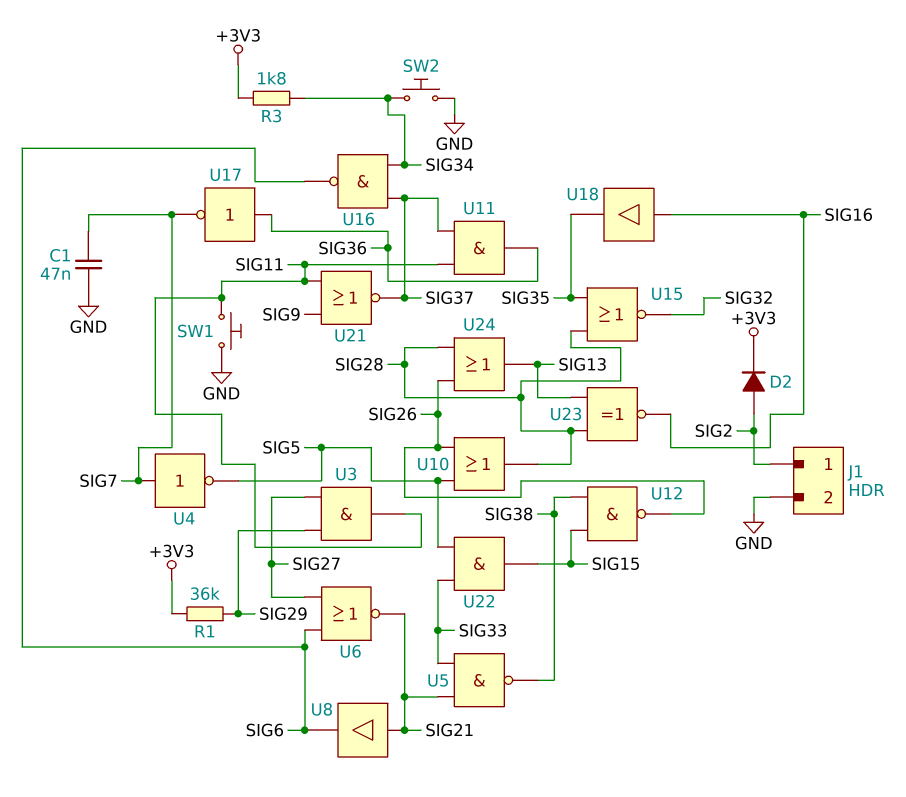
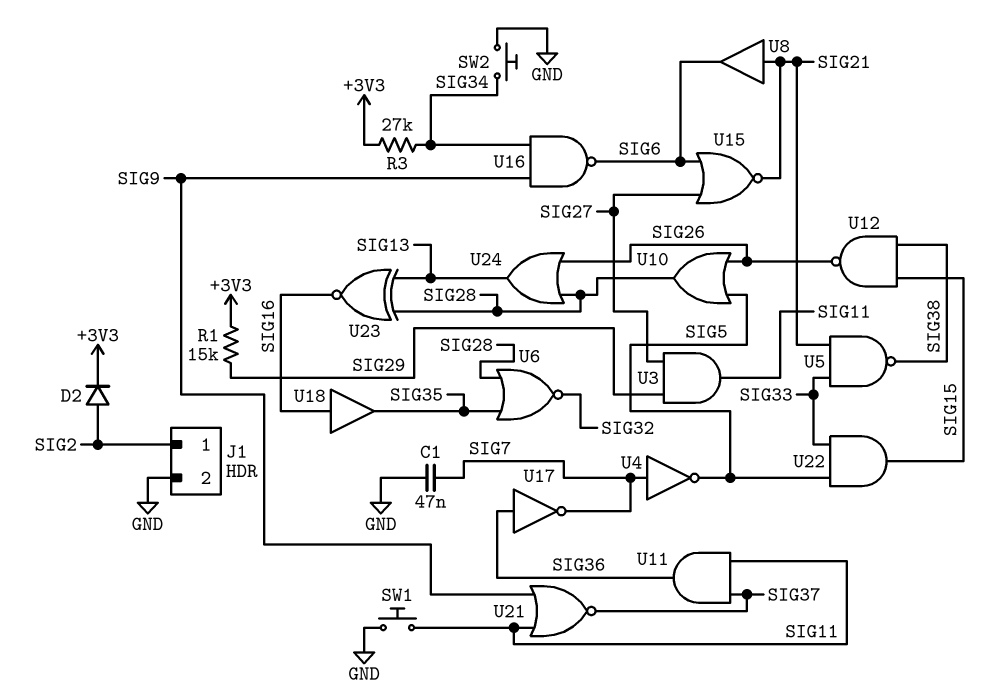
R1: 36k (+3V3, SIG29) -> 15k (+3V3, SIG29)
R3: 1.8k (+3V3, SIG34) -> 27k (+3V3, SIG34)
U6: NOR (in SIG6, in SIG27, out SIG21) -> NOR (in SIG28, in SIG35, out SIG32)
U15: NOR (in SIG28, in SIG35, out SIG32) -> NOR (in SIG6, in SIG27, out SIG21)
U16: NAND (in SIG34, in SIG37, out SIG6) -> NAND (in SIG9, in SIG34, out SIG6)

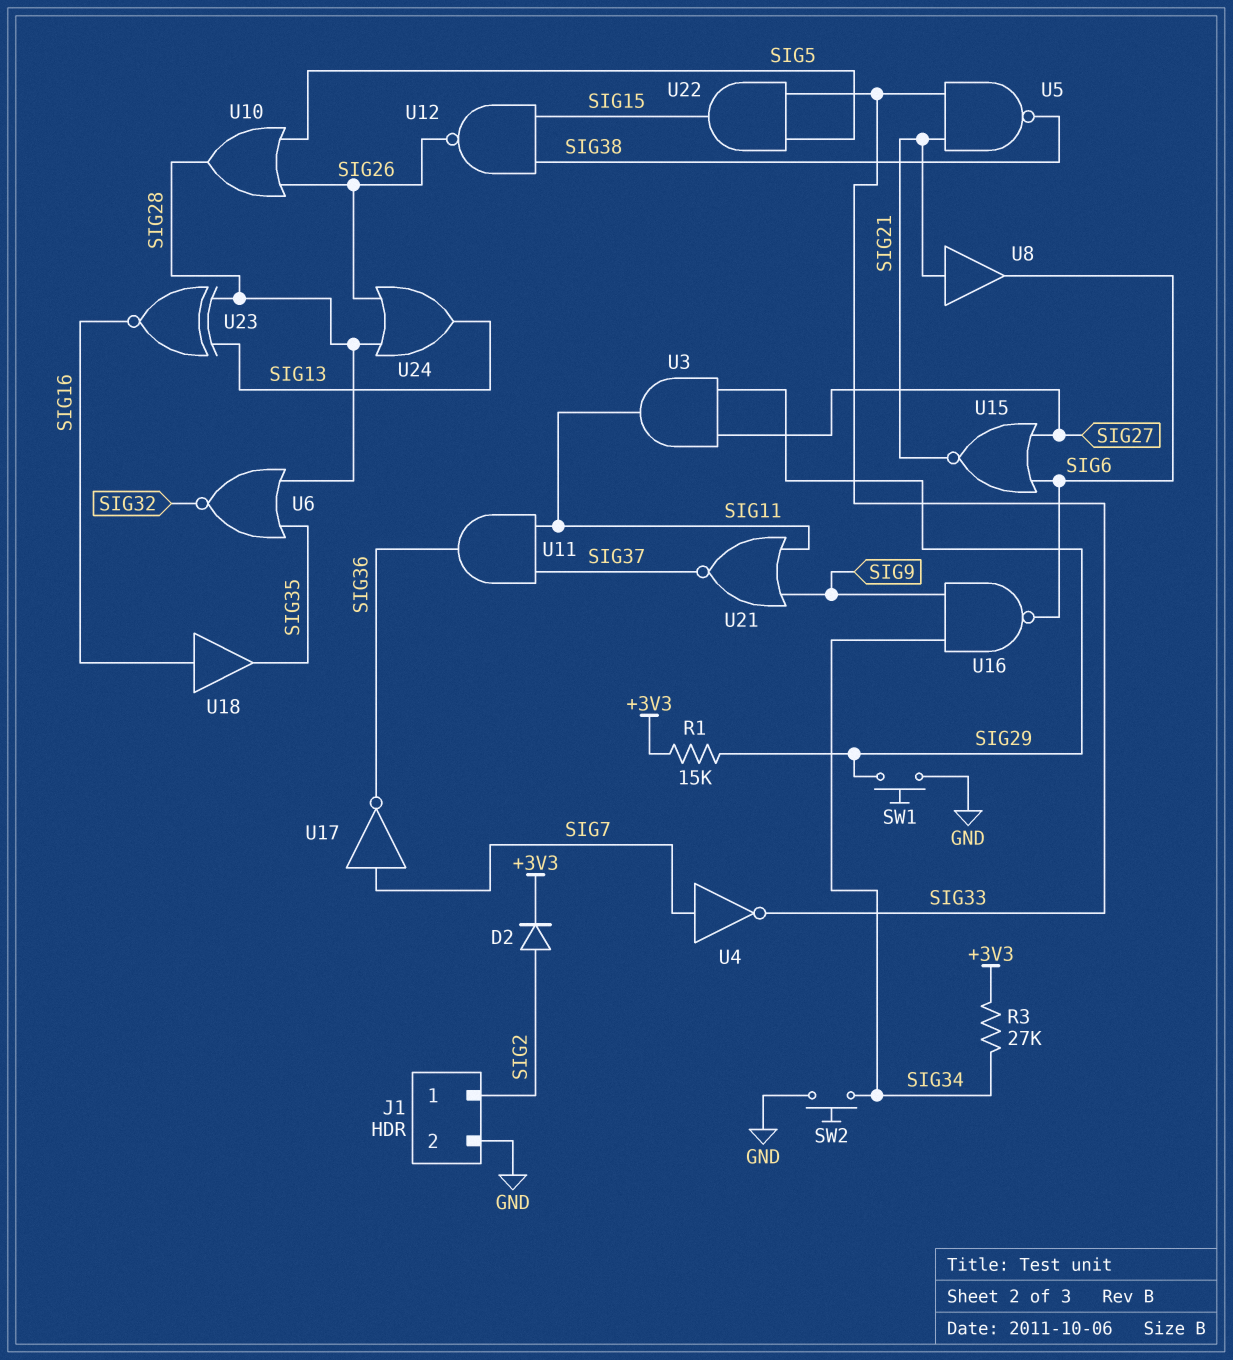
C1: 47nF (GND, SIG7) -> none
SW1: button (GND, SIG11) -> button (GND, SIG29)
U4: NOT (in SIG7, out SIG5) -> NOT (in SIG7, out SIG33)
U17: NOT (in SIG36, out SIG7) -> NOT (in SIG7, out SIG36)

